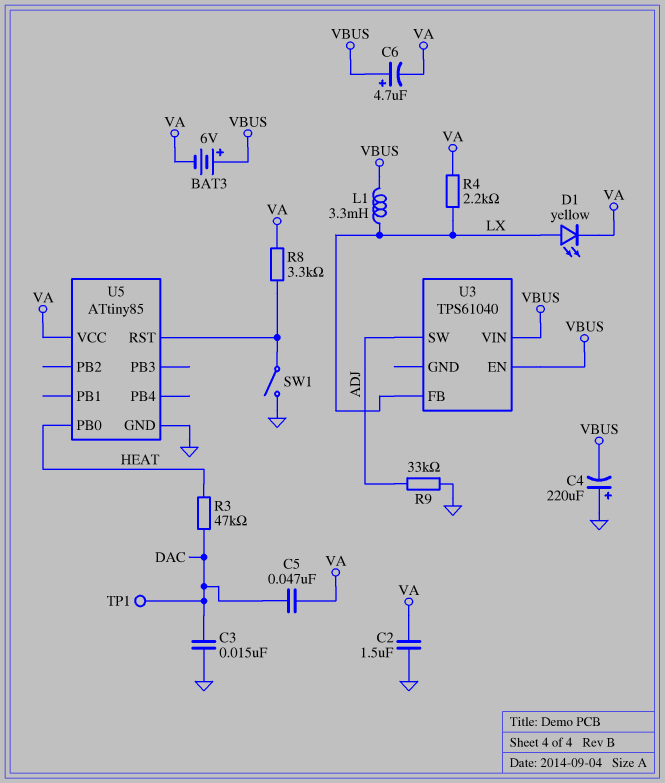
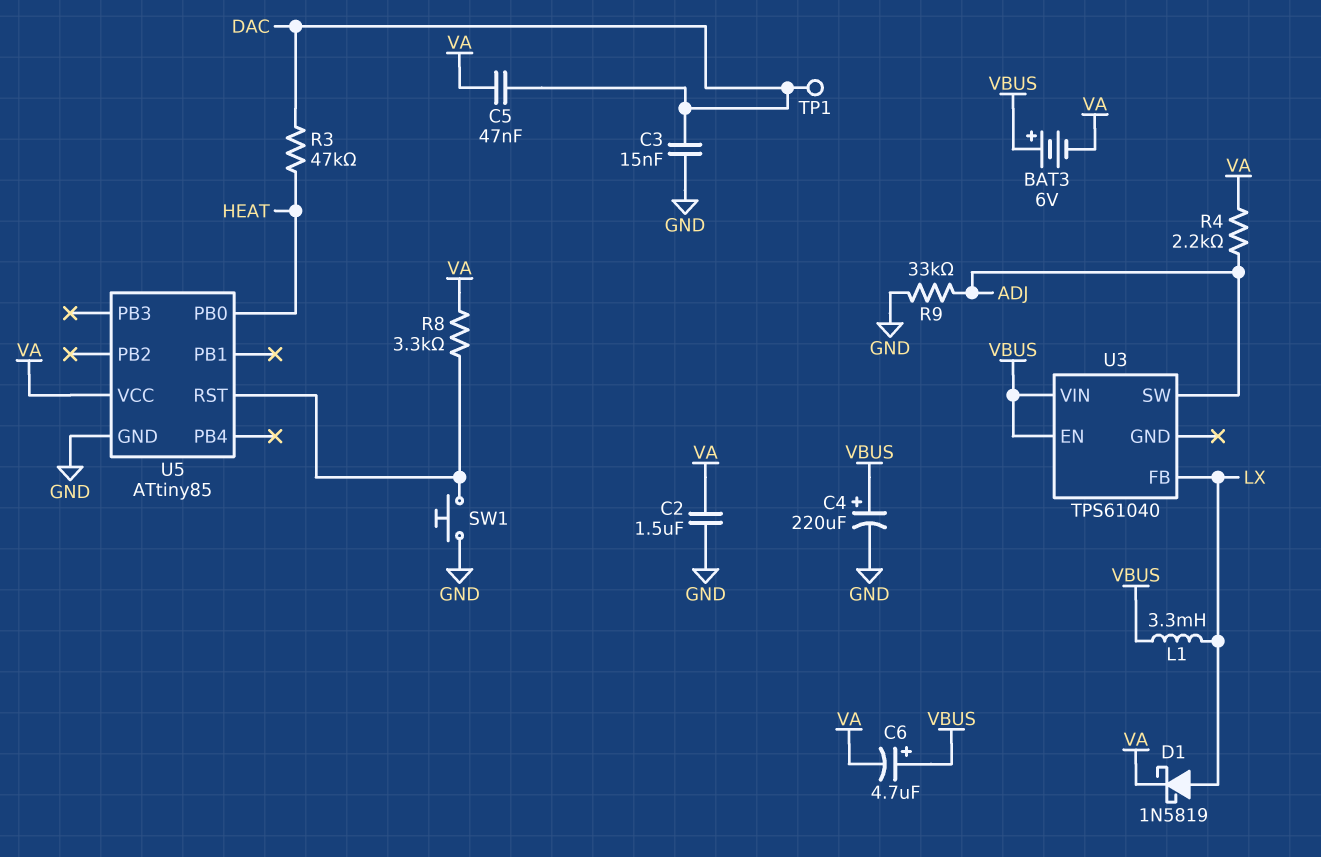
C4: 220uF (plus GND, minus VBUS) -> 220uF (plus VBUS, minus GND)
D1: LED yellow (A LX, K VA) -> schottky 1N5819 (A LX, K VA)
R4: 2.2k (LX, VA) -> 2.2k (ADJ, VA)
SW1: switch (GND, U5/RST) -> button (GND, U5/RST)

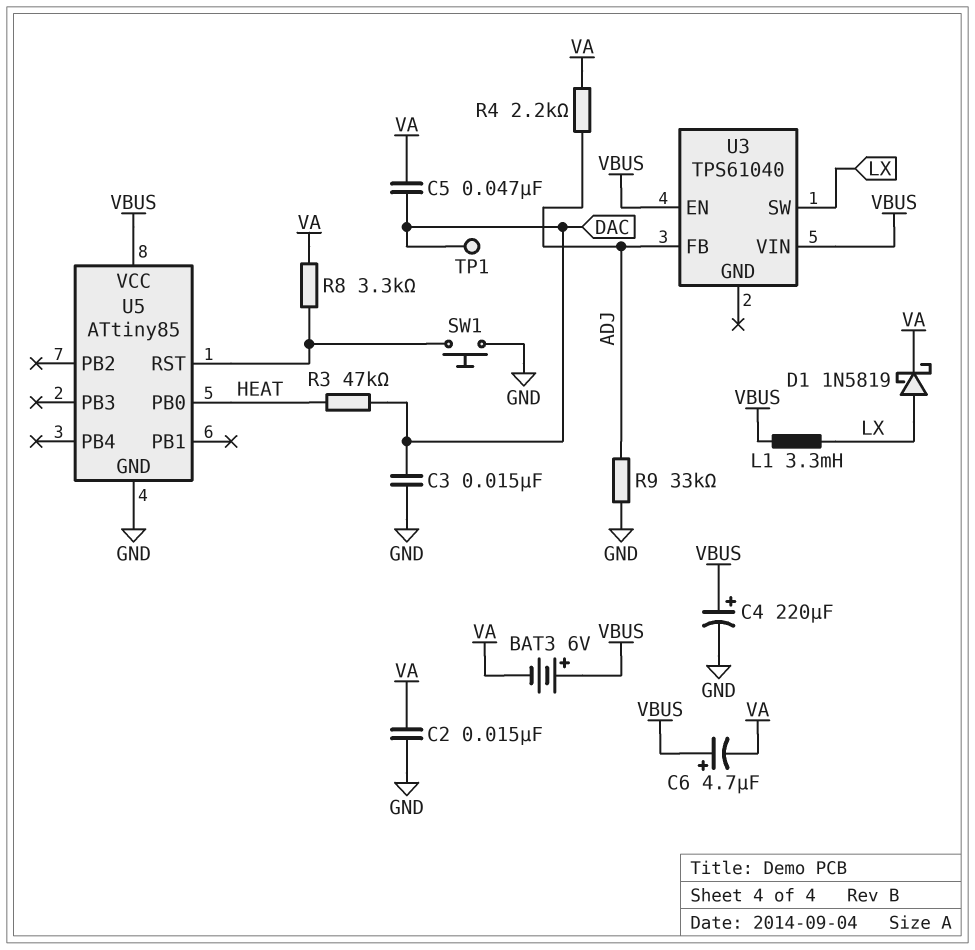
C2: 1.5uF (GND, VA) -> 15nF (GND, VA)
U3 pin FB: LX -> ADJ
U3 pin SW: ADJ -> LX
U5 pin VCC: VA -> VBUS

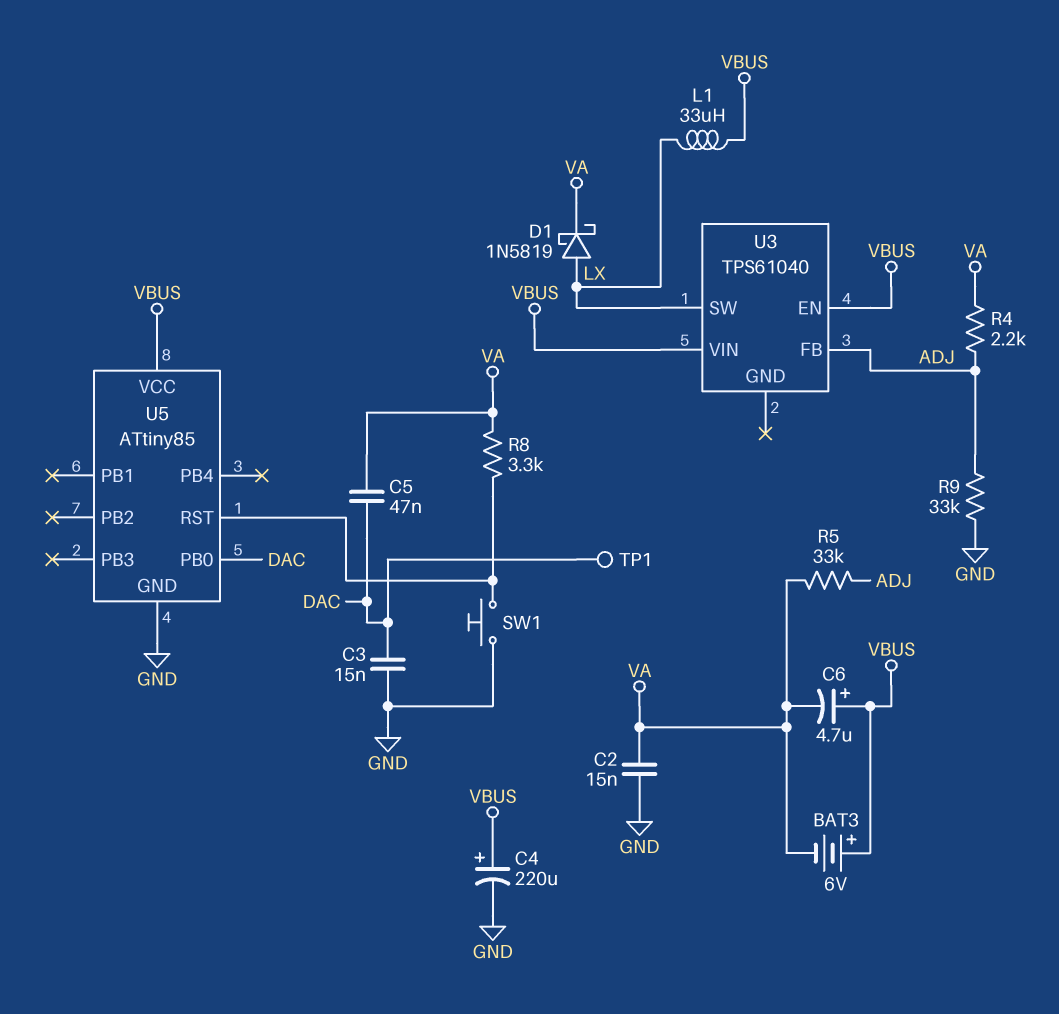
L1: 3.3mH (LX, VBUS) -> 33uH (LX, VBUS)
R3: 47k (DAC, HEAT) -> none
R5: none -> 33k (ADJ, VA)
U5 pin PB0: HEAT -> DAC

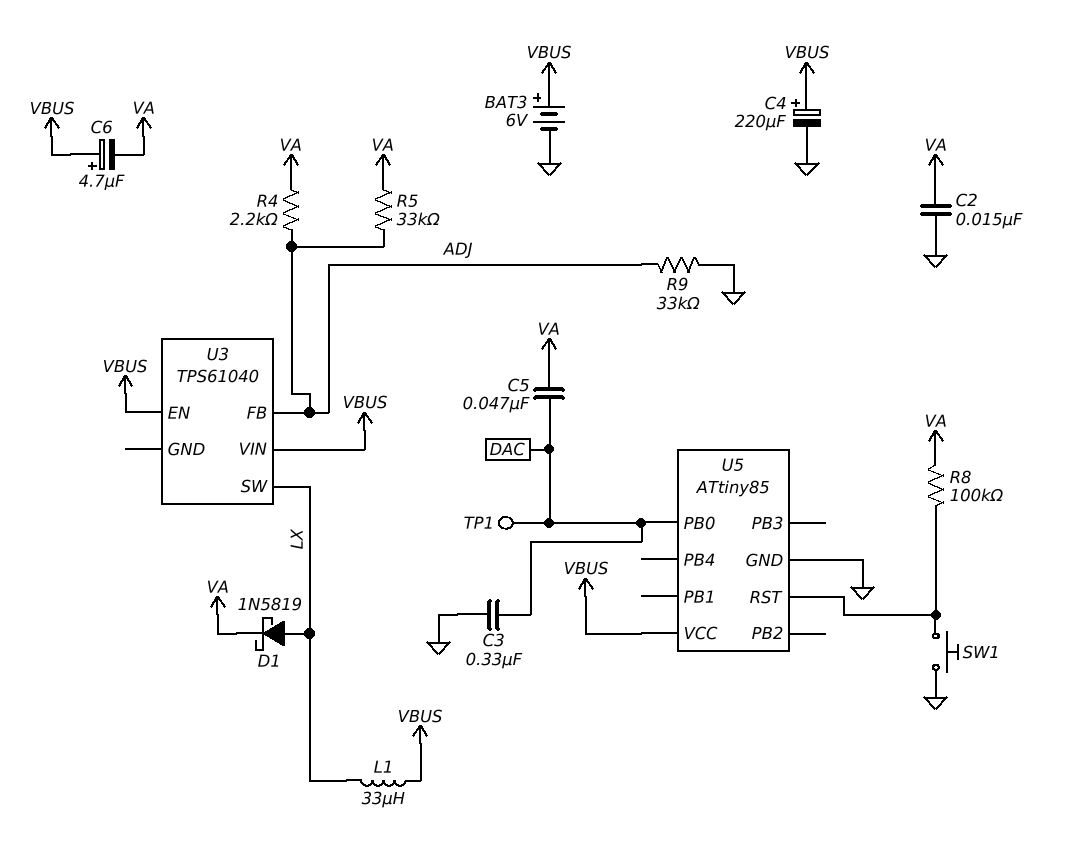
BAT3: 6V (plus VBUS, minus VA) -> 6V (plus VBUS, minus GND)
C3: 15nF (DAC, GND) -> 330nF (DAC, GND)
R8: 3.3k (U5/RST, VA) -> 100k (U5/RST, VA)

